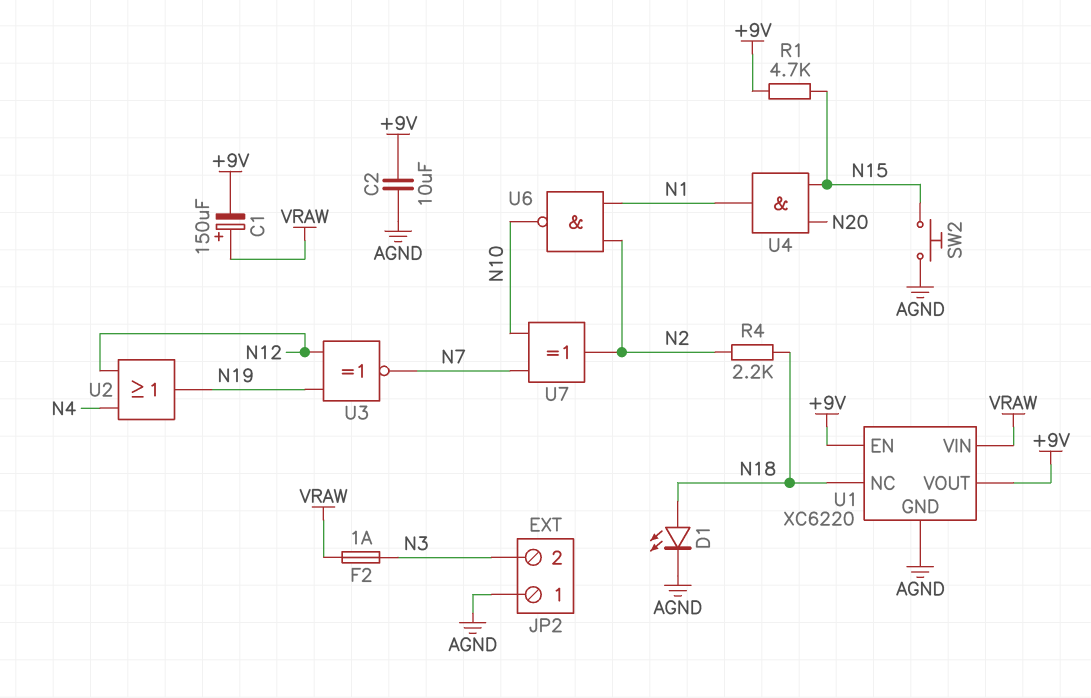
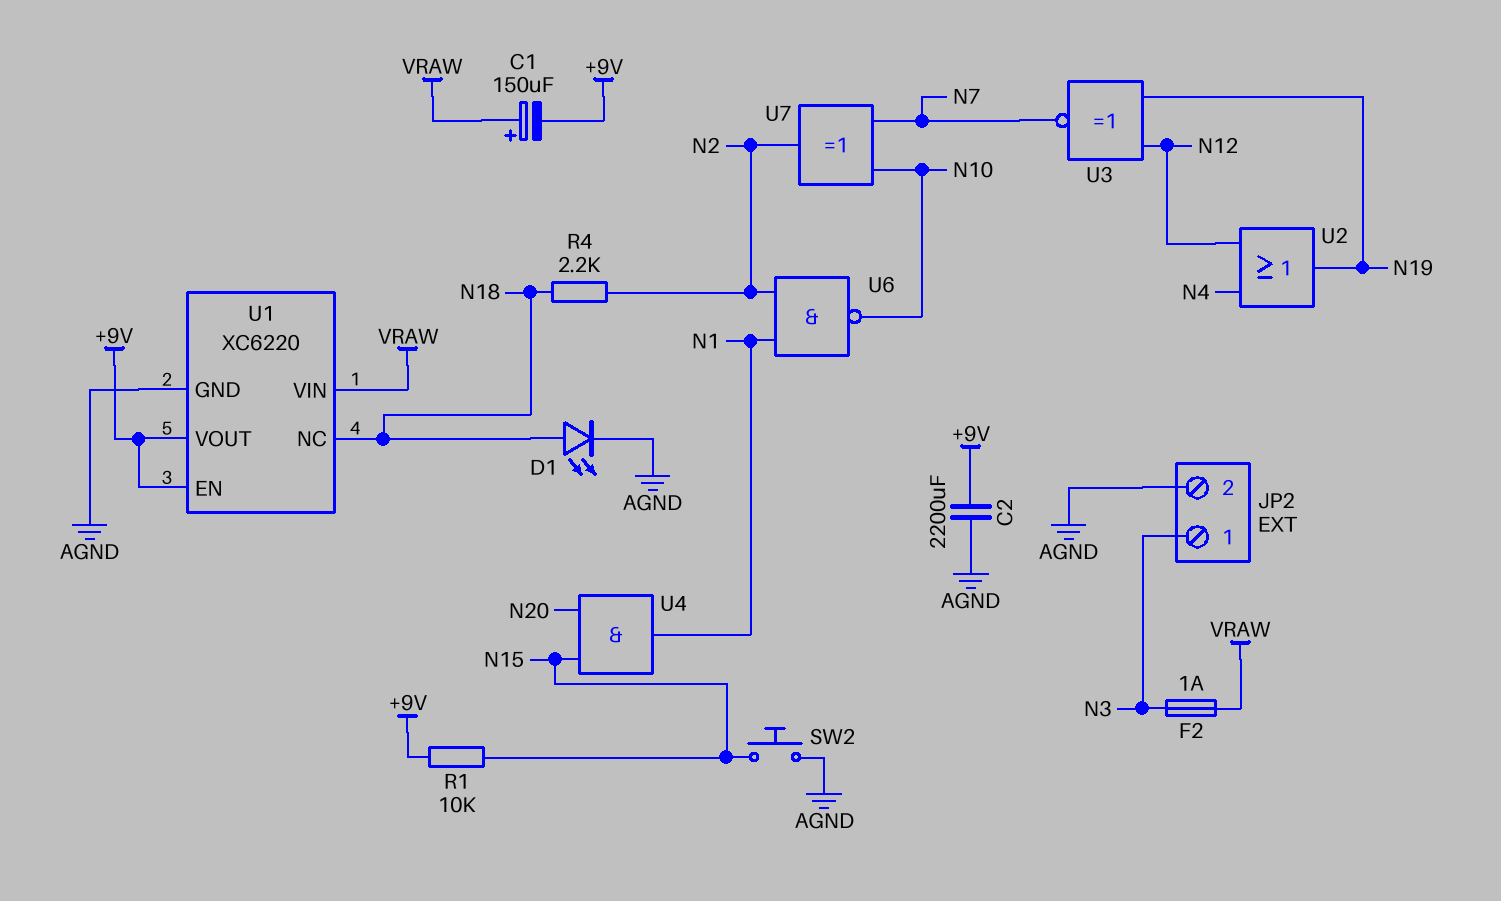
C2: 10uF (+9V, AGND) -> 2200uF (+9V, AGND)
JP2 pin 1: AGND -> N3
JP2 pin 2: N3 -> AGND
R1: 4.7k (+9V, N15) -> 10k (+9V, N15)

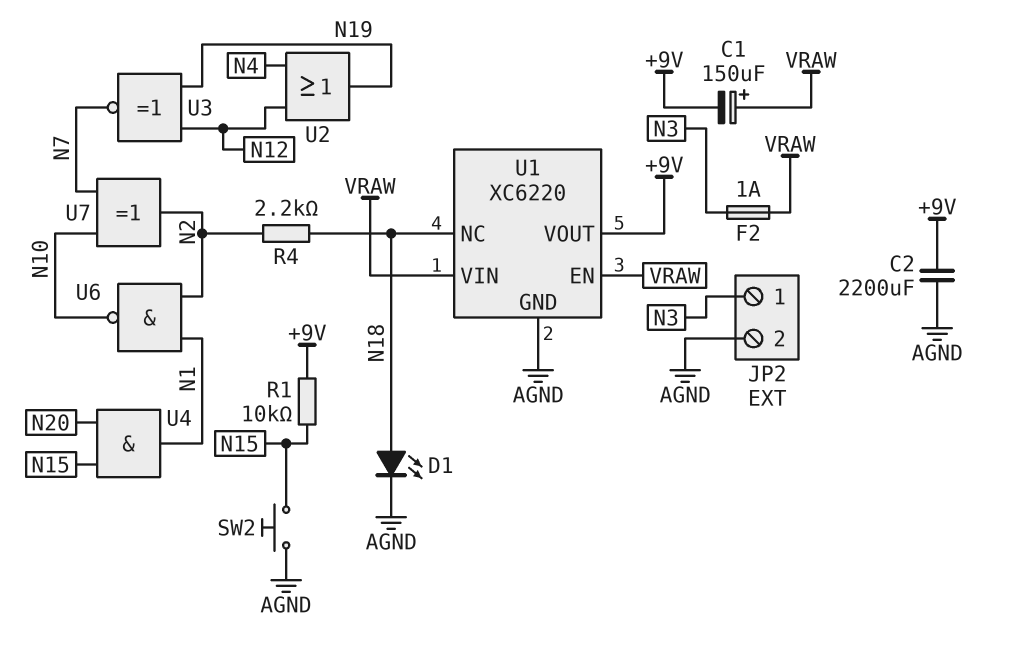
U1 pin EN: +9V -> VRAW

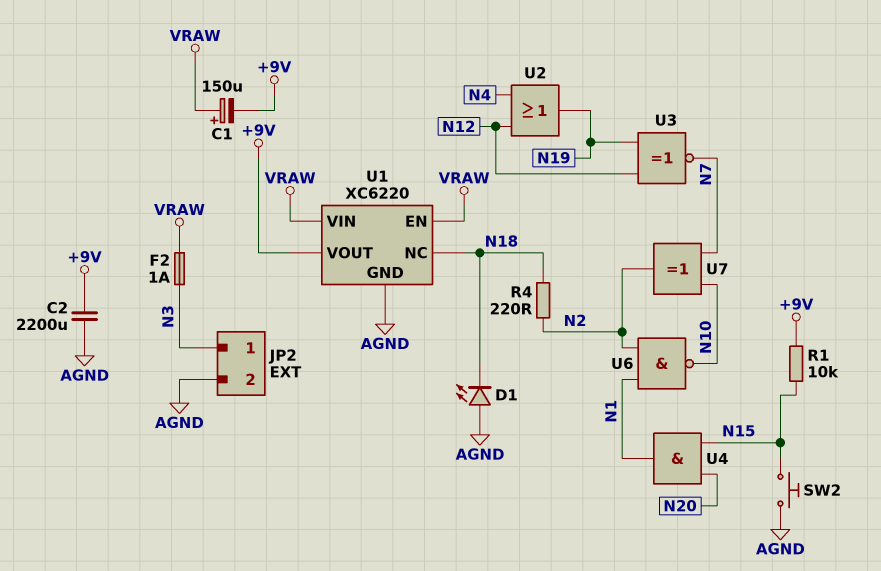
D1: LED (A N18, K AGND) -> LED (A AGND, K N18)
R4: 2.2k (N2, N18) -> 220 (N2, N18)

